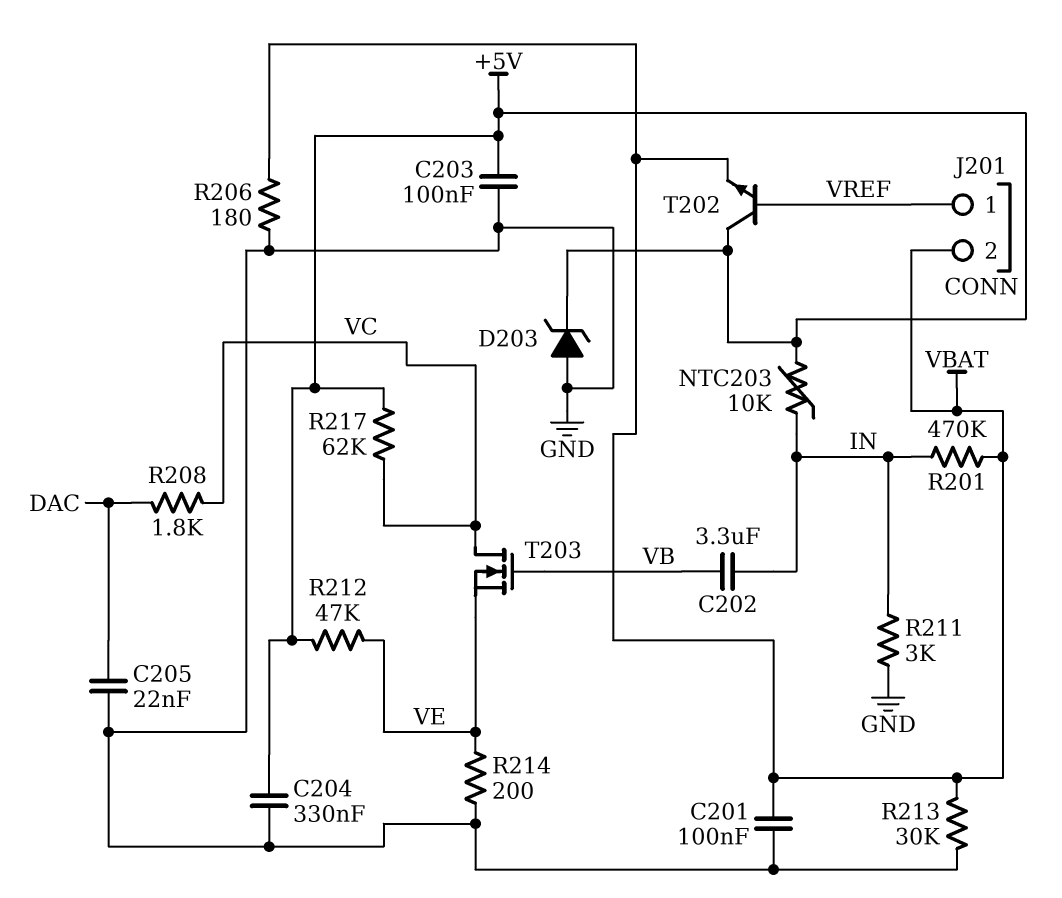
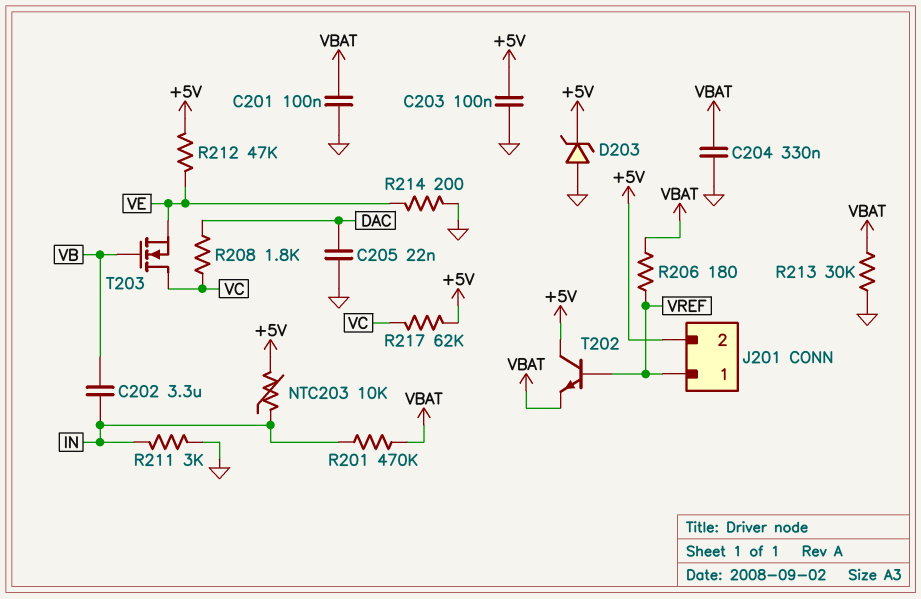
C204: 330nF (+5V, GND) -> 330nF (GND, VBAT)
J201 pin 2: VBAT -> +5V
R206: 180 (GND, VBAT) -> 180 (VBAT, VREF)

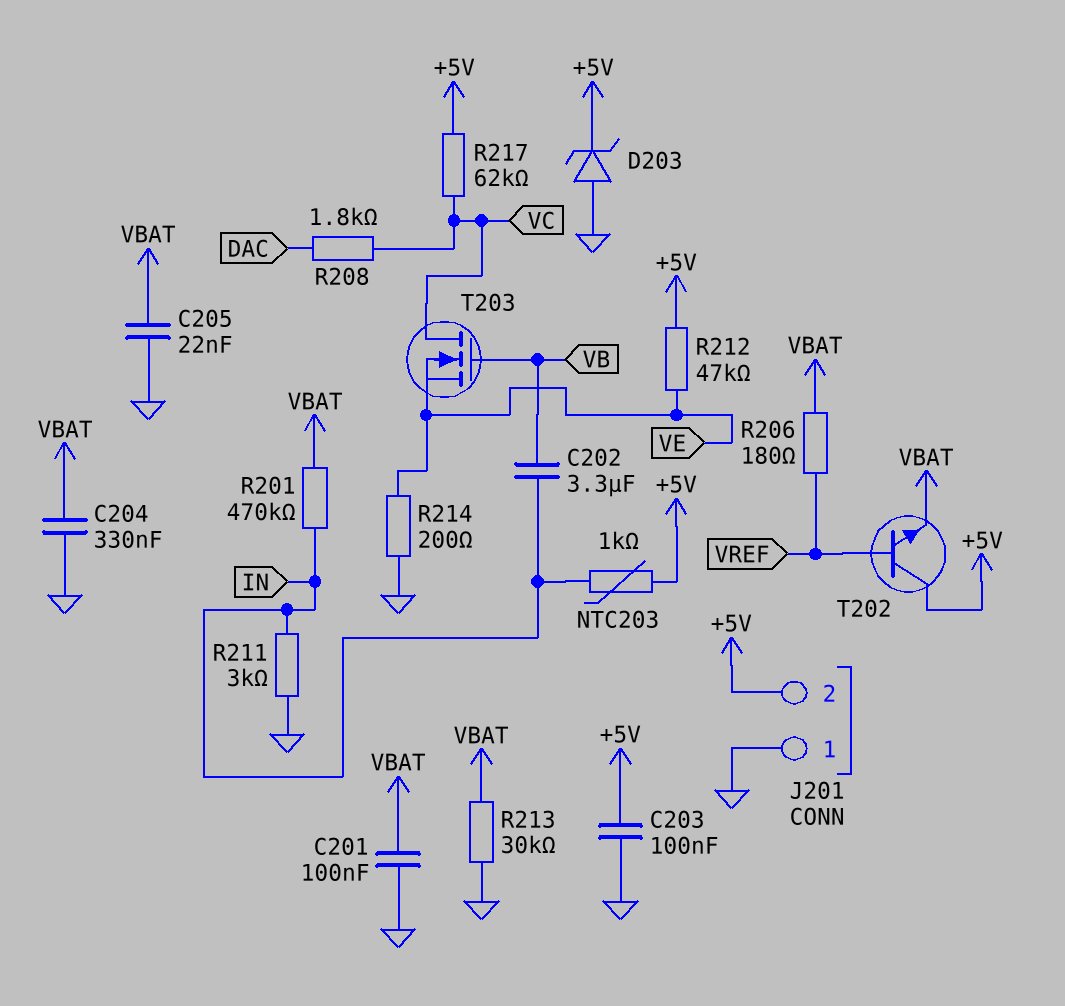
C205: 22nF (DAC, GND) -> 22nF (GND, VBAT)
J201 pin 1: VREF -> GND
NTC203: 10k (+5V, IN) -> 1k (+5V, IN)

